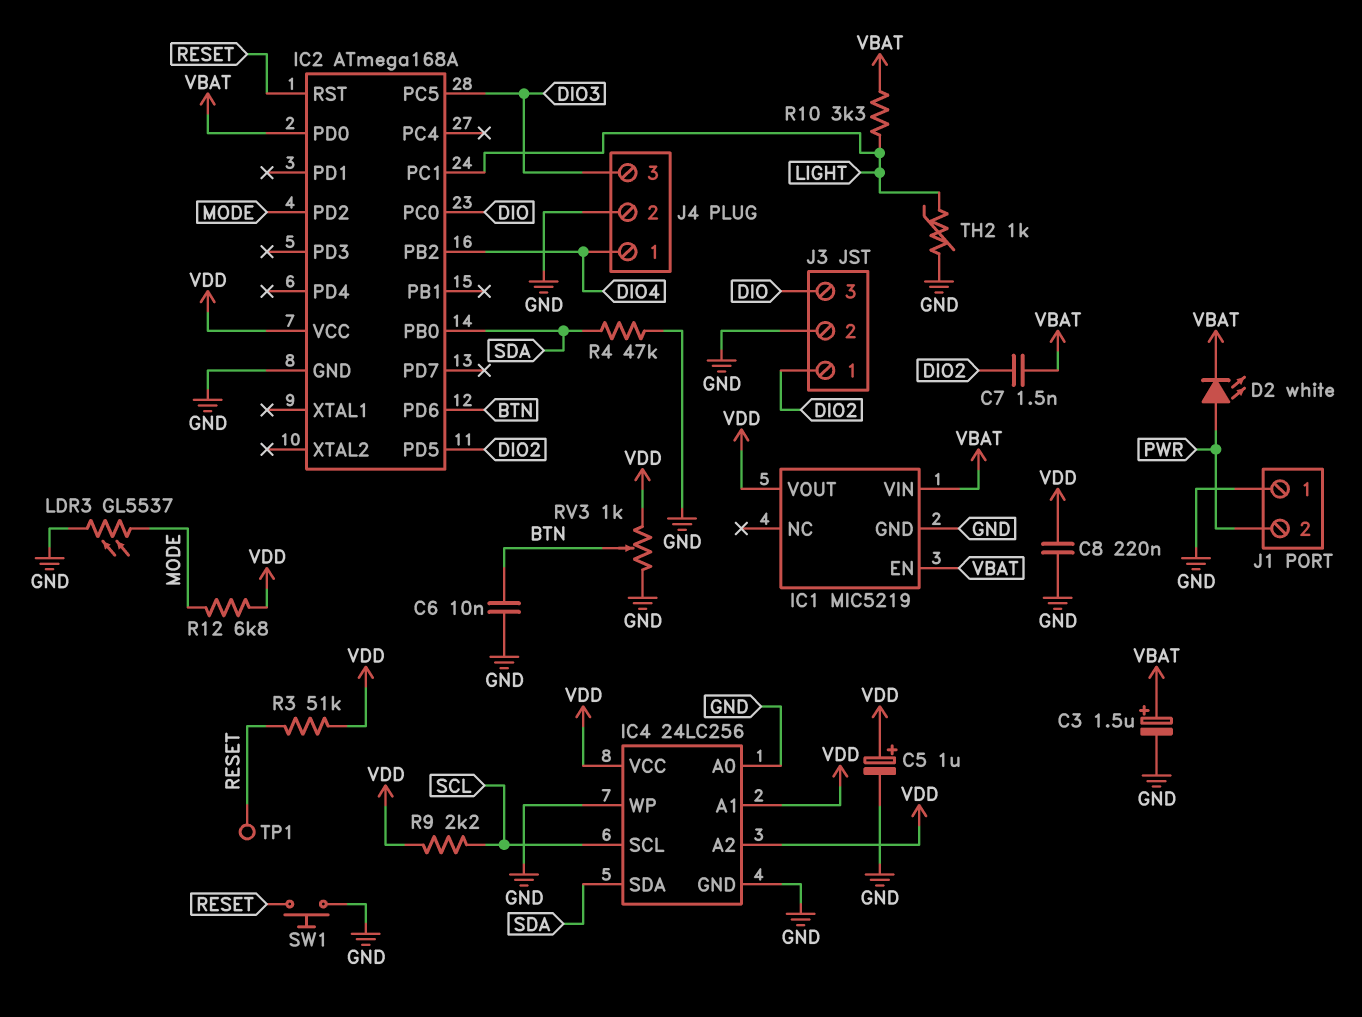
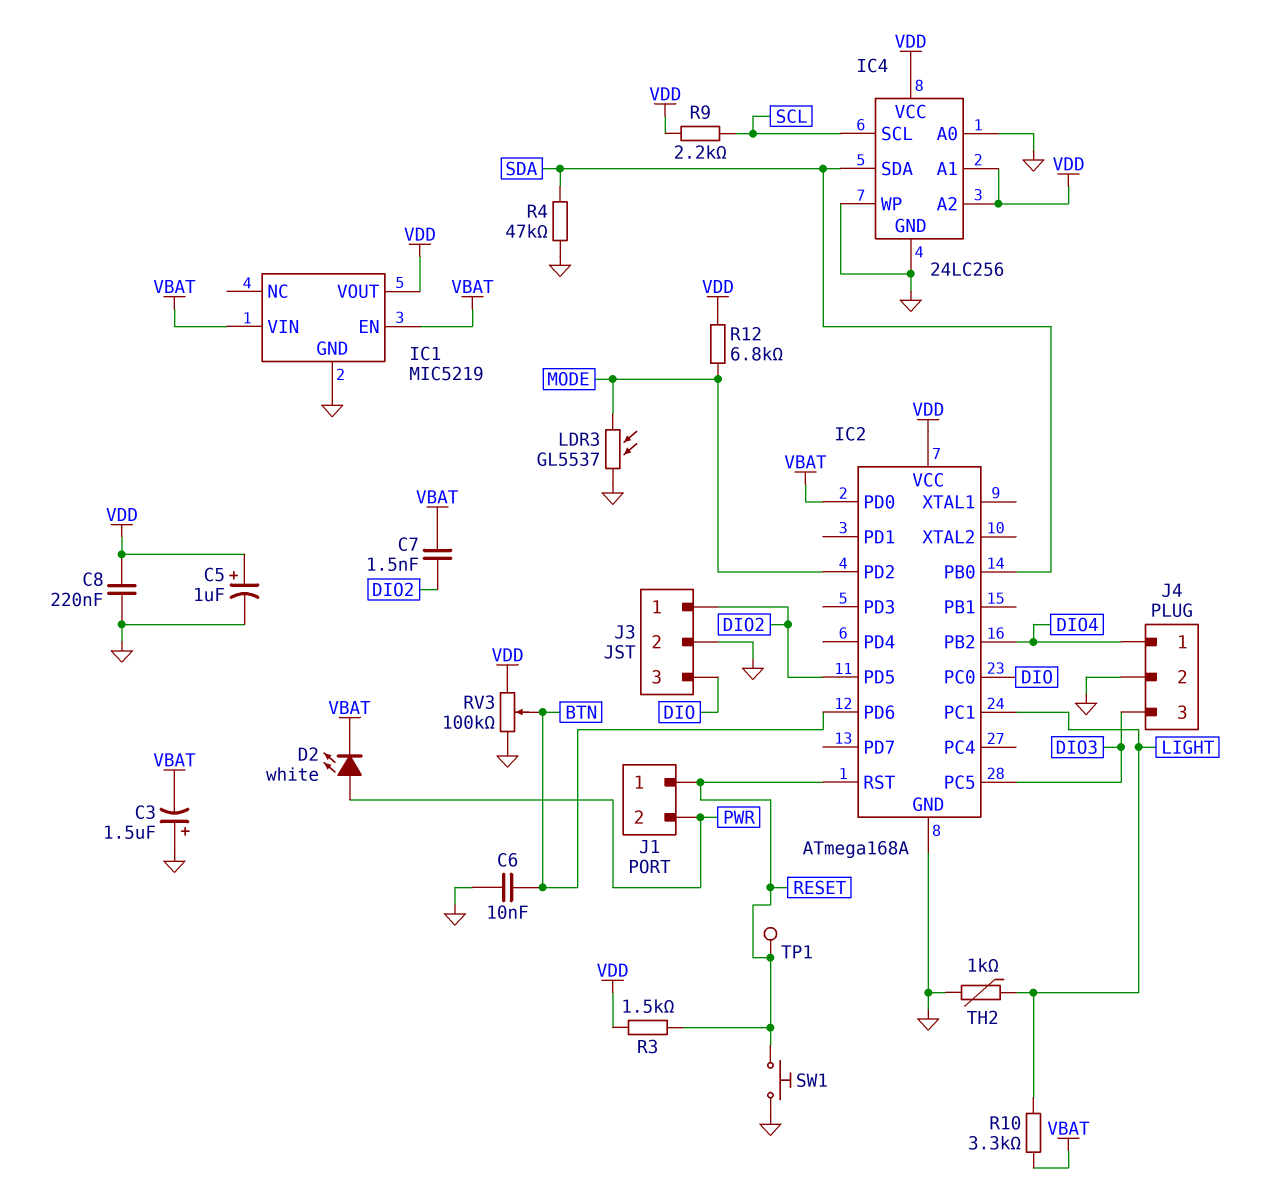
C3: 1.5uF (plus VBAT, minus GND) -> 1.5uF (plus GND, minus VBAT)
J1 pin 1: GND -> RESET
R3: 51k (RESET, VDD) -> 1.5k (RESET, VDD)
RV3: 1k (GND, VDD, wiper BTN) -> 100k (GND, VDD, wiper BTN)

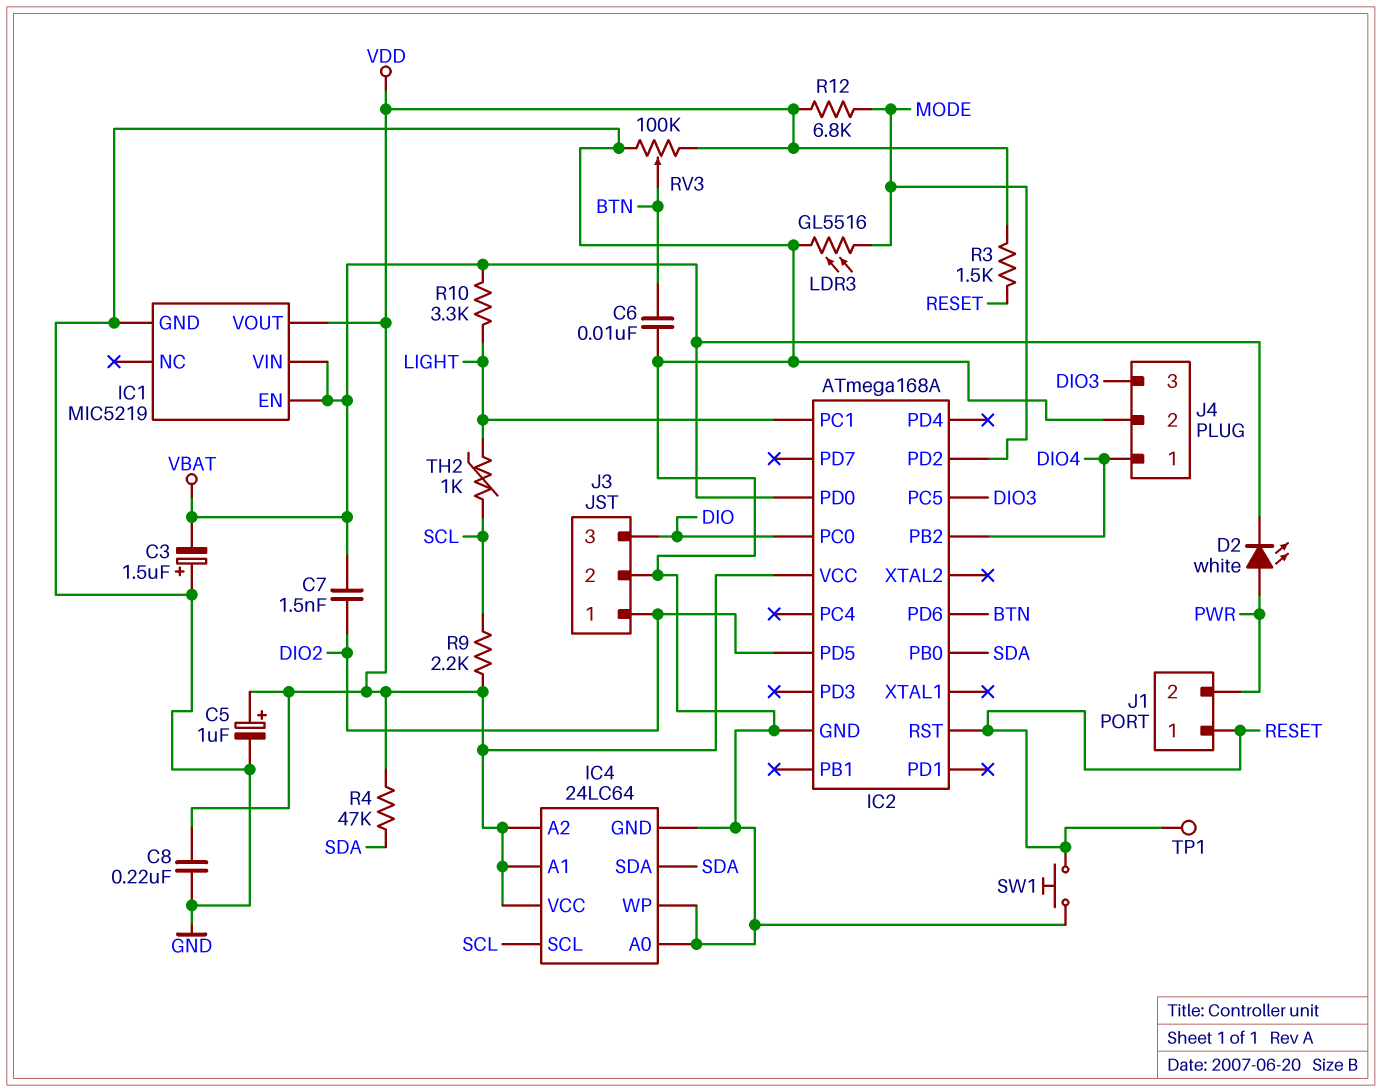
IC4: 24LC256 -> 24LC64
LDR3: GL5537 (GND, MODE) -> GL5516 (GND, MODE)
R4: 47k (GND, SDA) -> 47k (SDA, VDD)
TH2: 1k (GND, LIGHT) -> 1k (LIGHT, SCL)

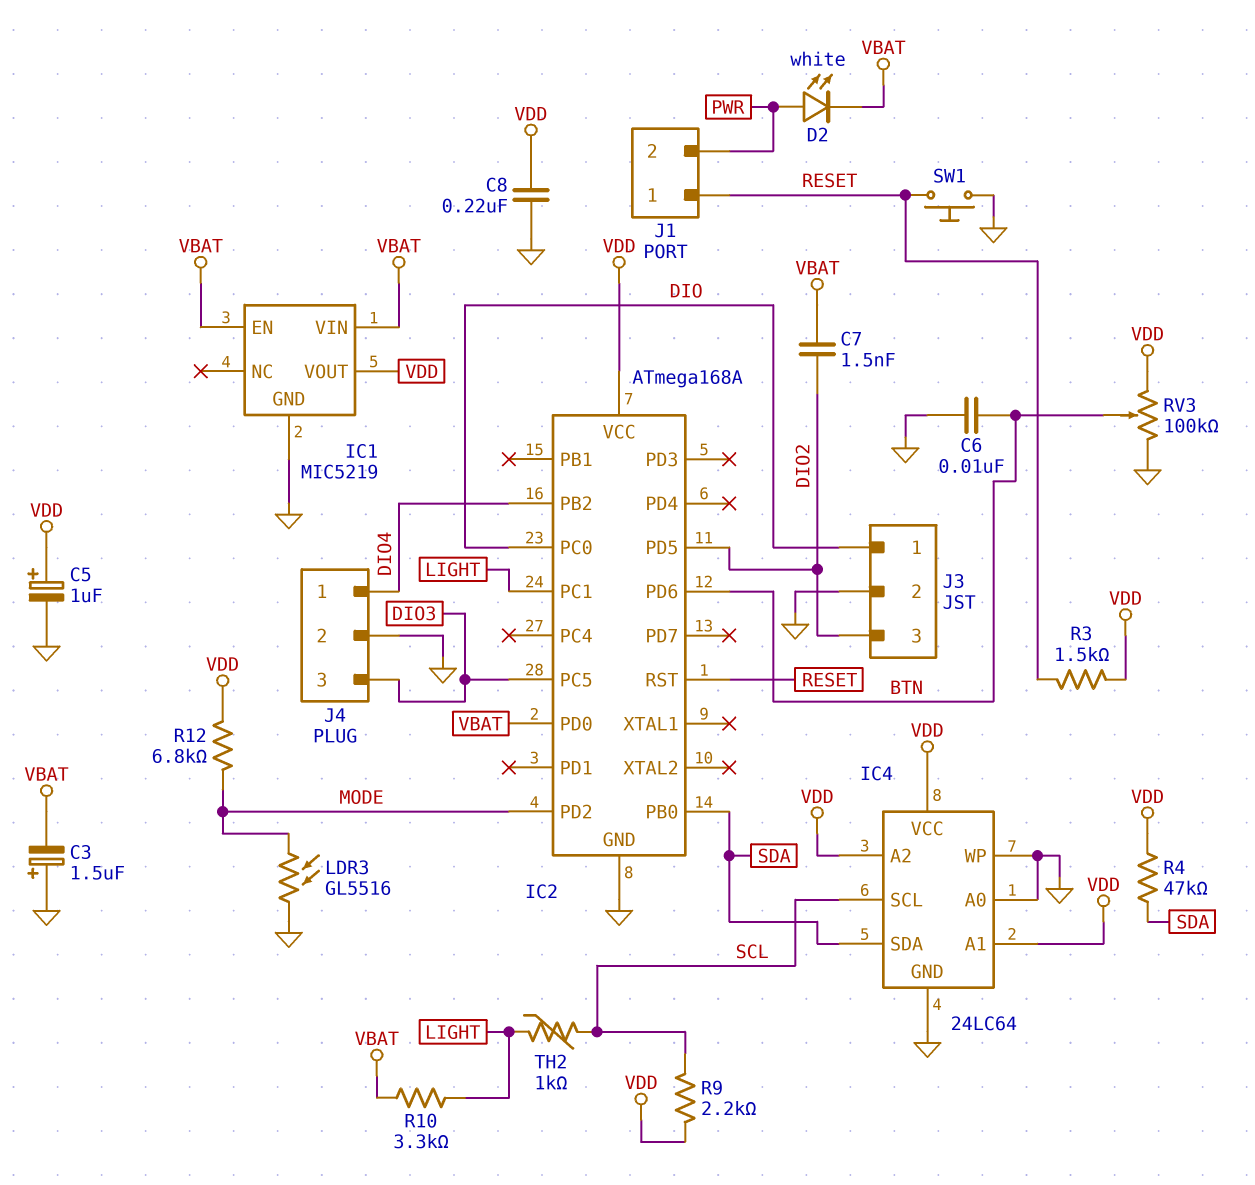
J3 pin 1: DIO2 -> DIO
J3 pin 3: DIO -> DIO2
TP1: test point (RESET) -> none

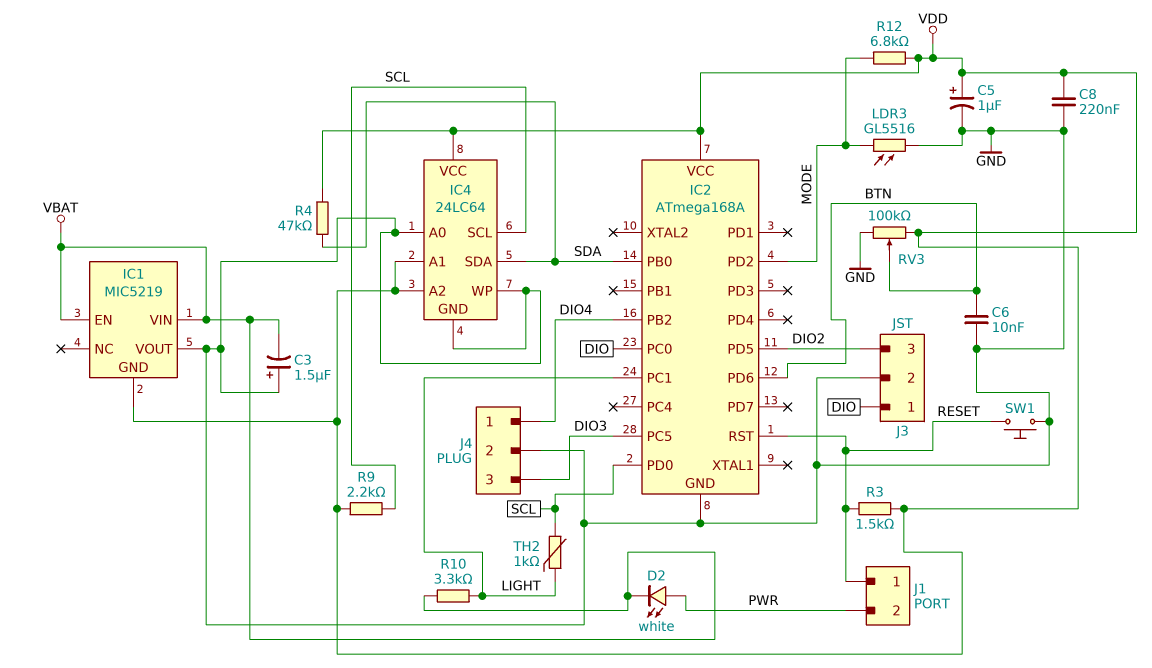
C7: 1.5nF (DIO2, VBAT) -> none
IC1 pin GND: GND -> VDD
IC1 pin VOUT: VDD -> GND
IC2 pin PD0: VBAT -> SCL

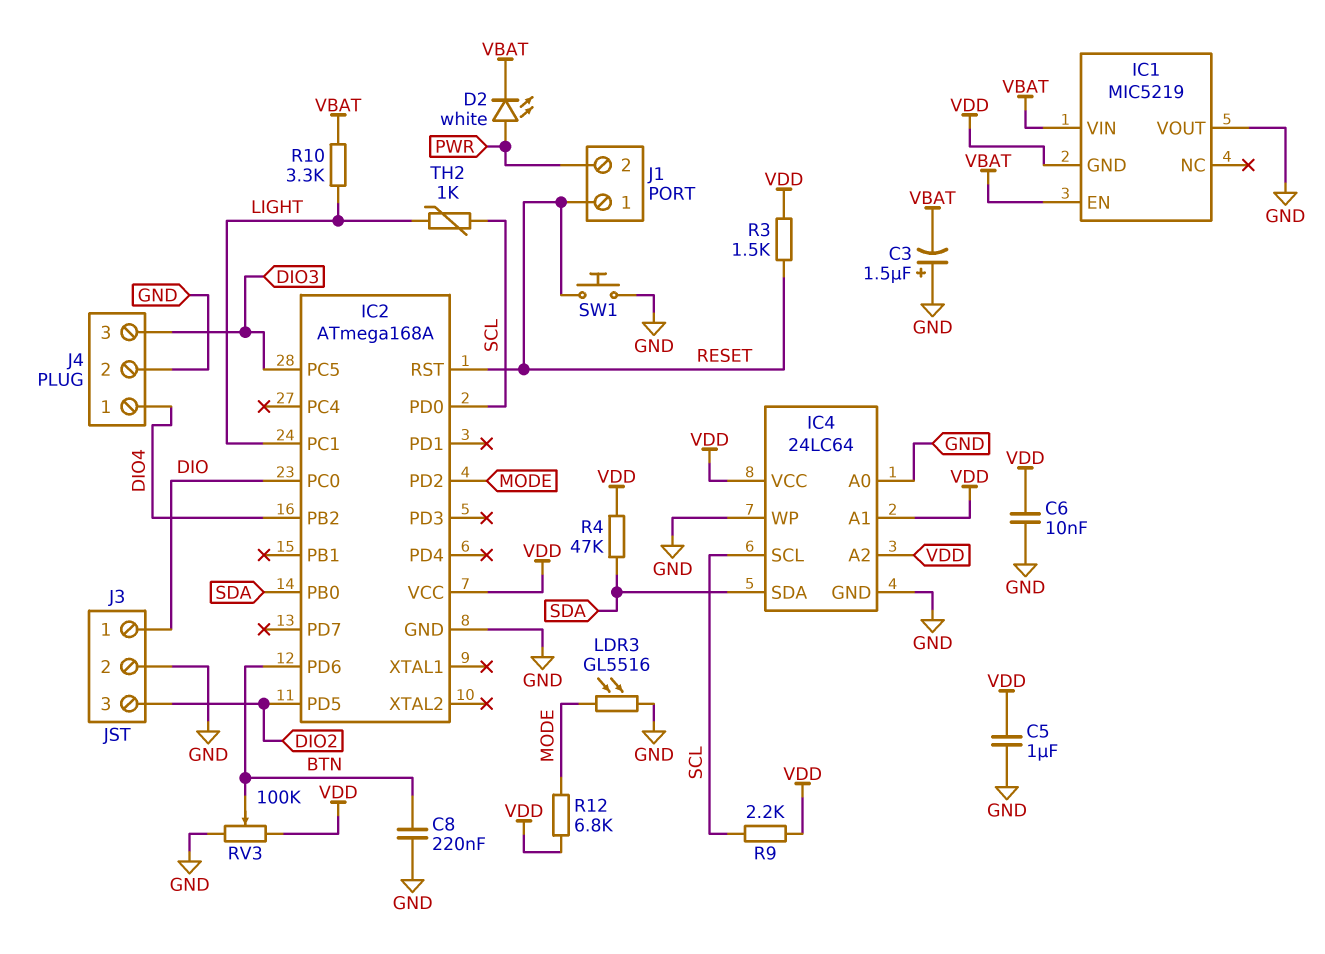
C5: 1uF (plus VDD, minus GND) -> 1uF (GND, VDD)
C6: 10nF (BTN, GND) -> 10nF (GND, VDD)
C8: 220nF (GND, VDD) -> 220nF (BTN, GND)

